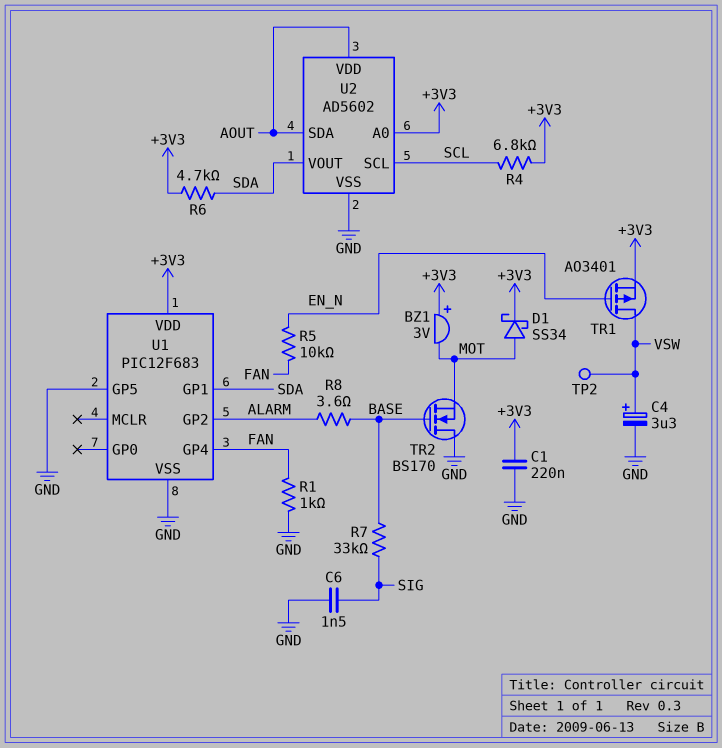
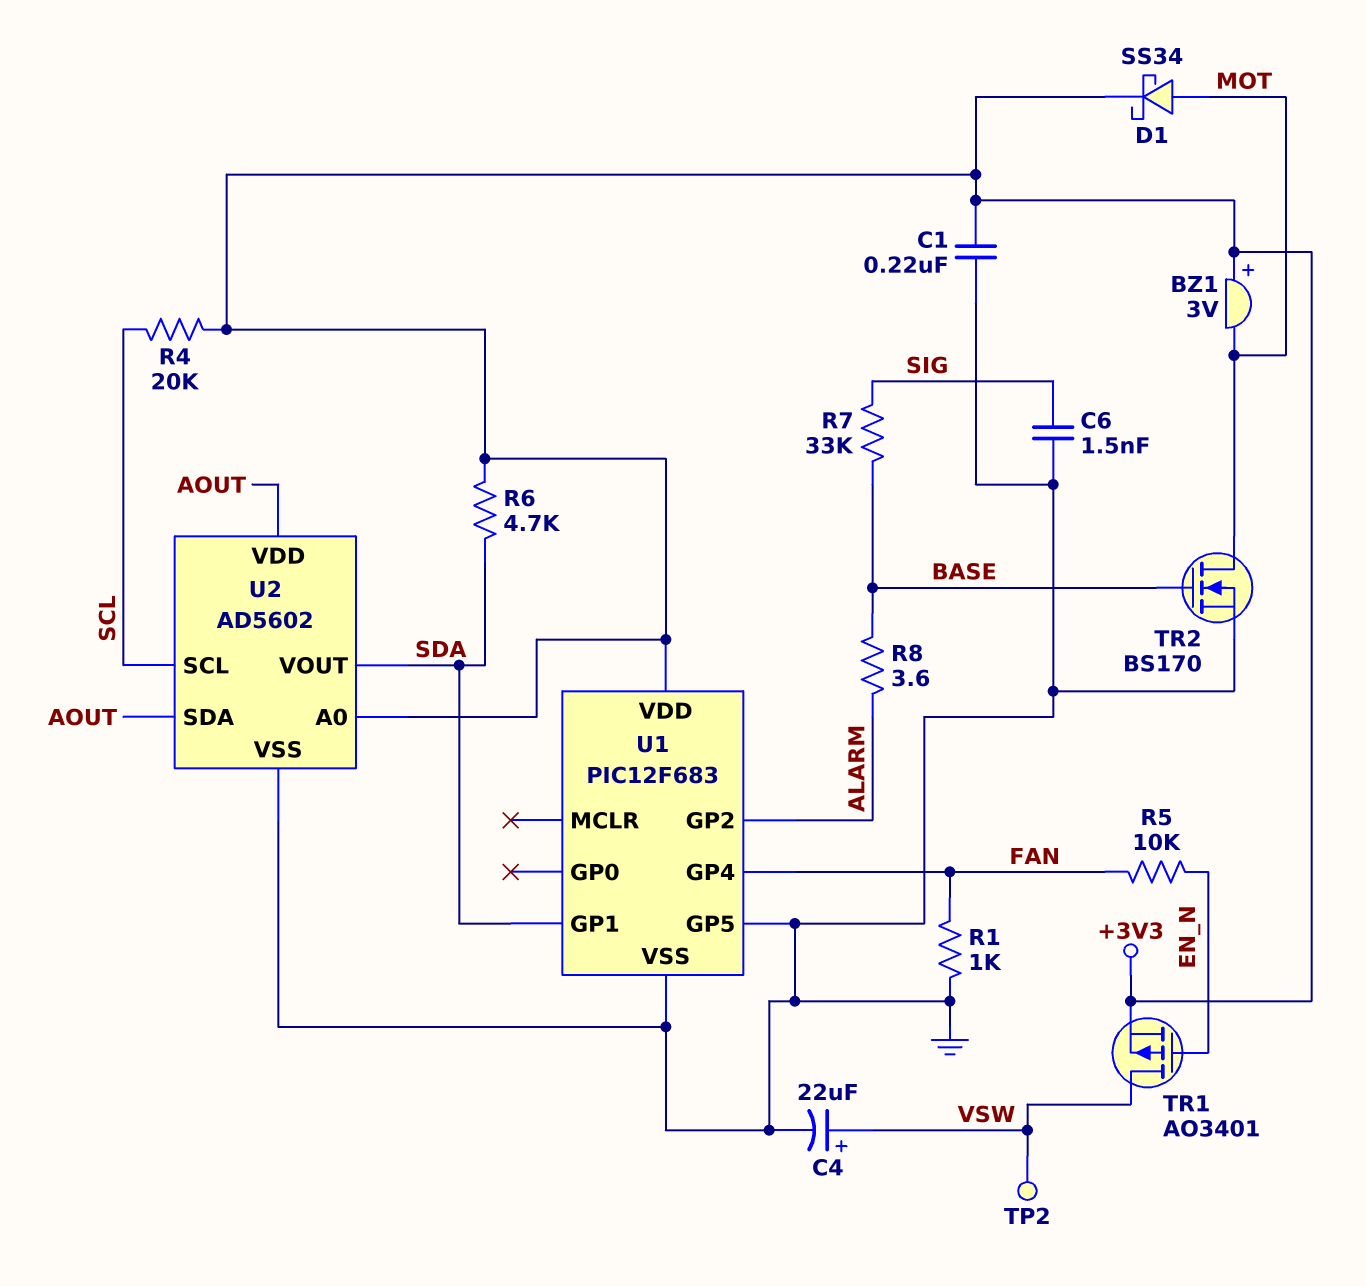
C4: 3.3uF (plus VSW, minus GND) -> 22uF (plus VSW, minus GND)
R4: 6.8k (+3V3, SCL) -> 20k (+3V3, SCL)
TR2: NMOS BS170 (G BASE, D GND, S MOT) -> NMOS BS170 (G BASE, D MOT, S GND)

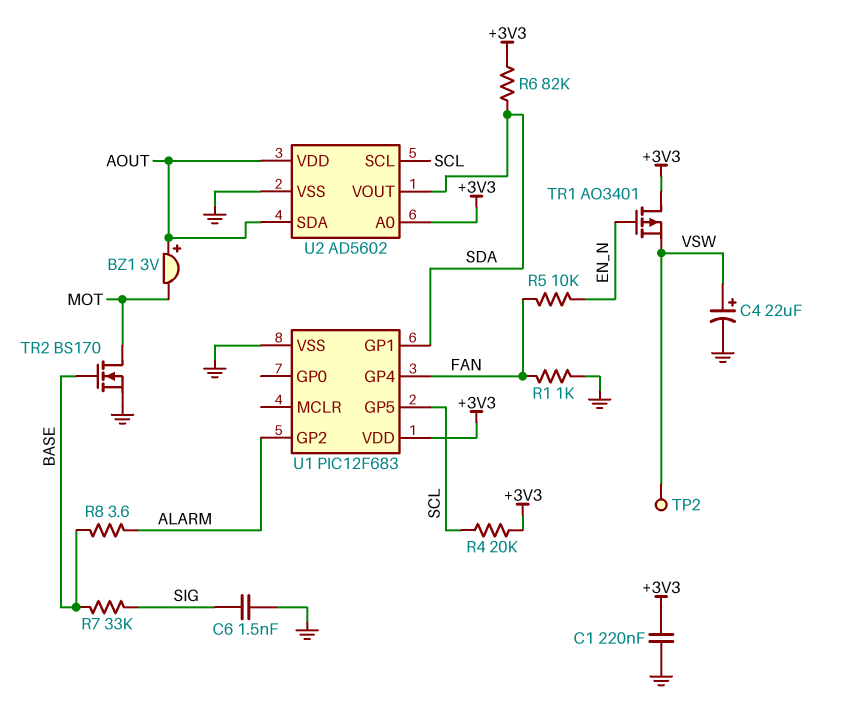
BZ1: buzzer 3V (plus +3V3, minus MOT) -> buzzer 3V (plus AOUT, minus MOT)
D1: schottky SS34 (A MOT, K +3V3) -> none
R6: 4.7k (+3V3, SDA) -> 82k (+3V3, SDA)
TR1: PMOS AO3401 (G EN_N, D VSW, S +3V3) -> PMOS AO3401 (G EN_N, D +3V3, S VSW)
U1 pin GP5: GND -> SCL

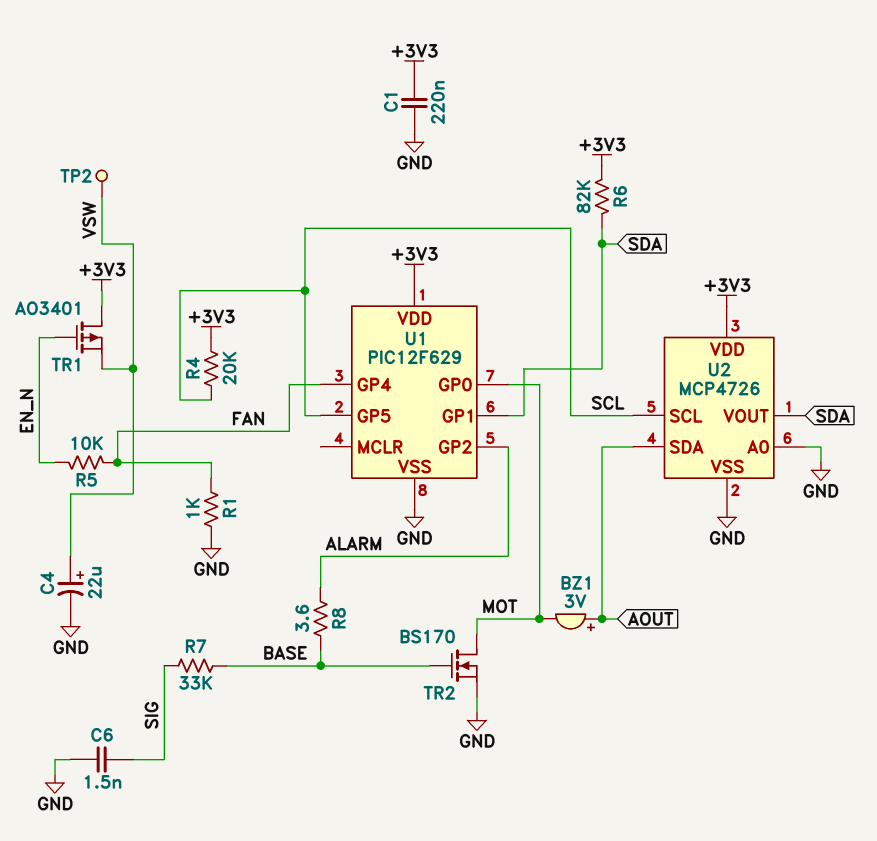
U1: PIC12F683 -> PIC12F629
U1 pin GP0: none -> MOT
U2: AD5602 -> MCP4726
U2 pin A0: +3V3 -> GND
U2 pin VDD: AOUT -> +3V3

